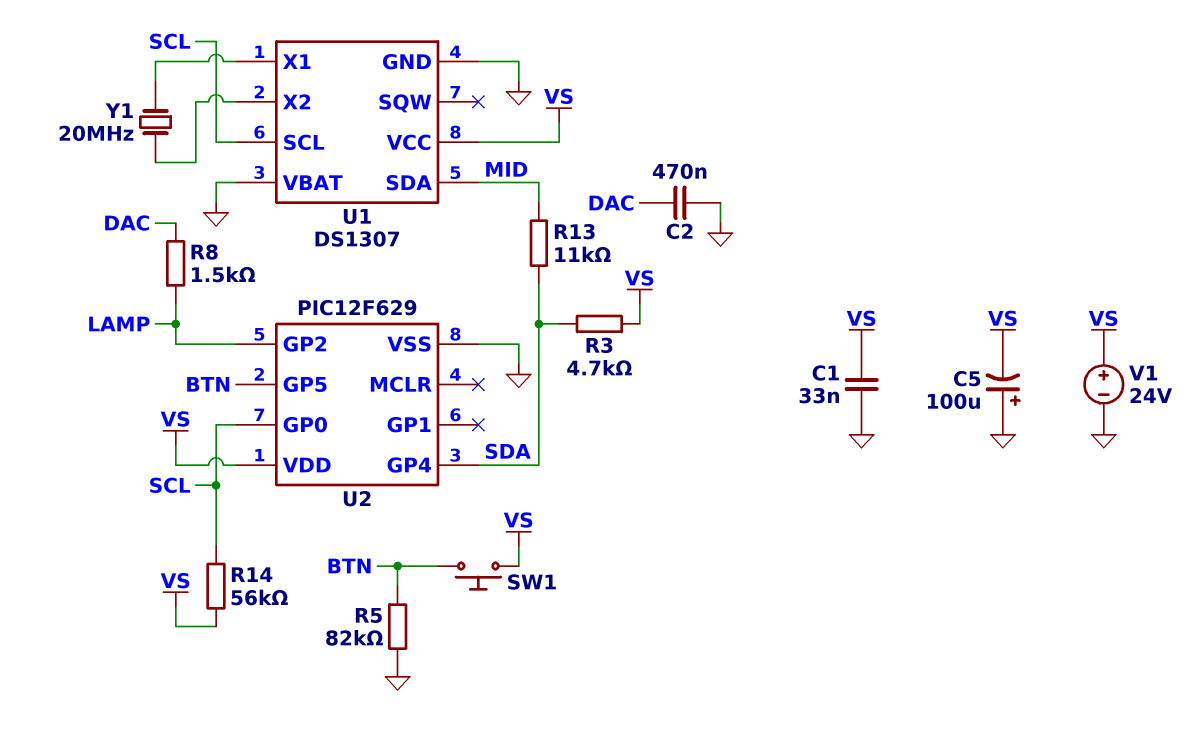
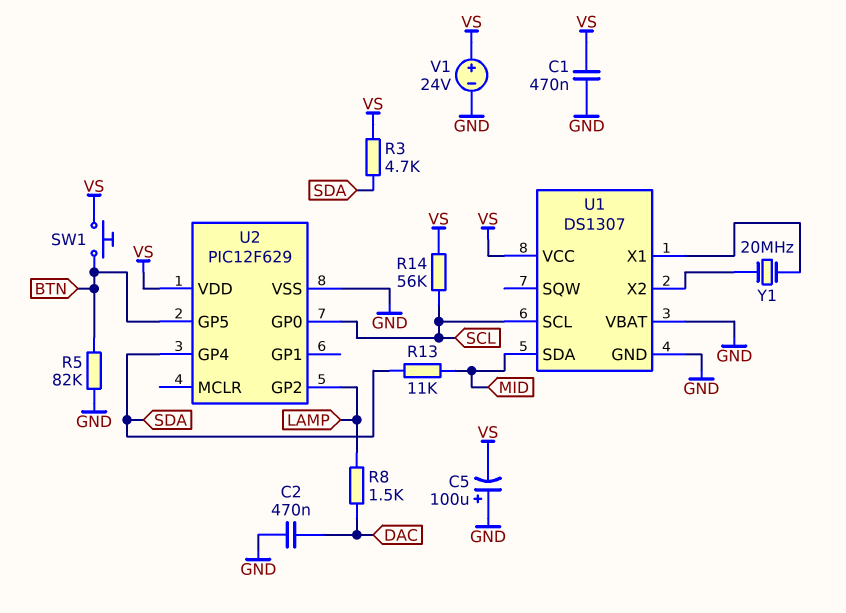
C1: 33nF (GND, VS) -> 470nF (GND, VS)

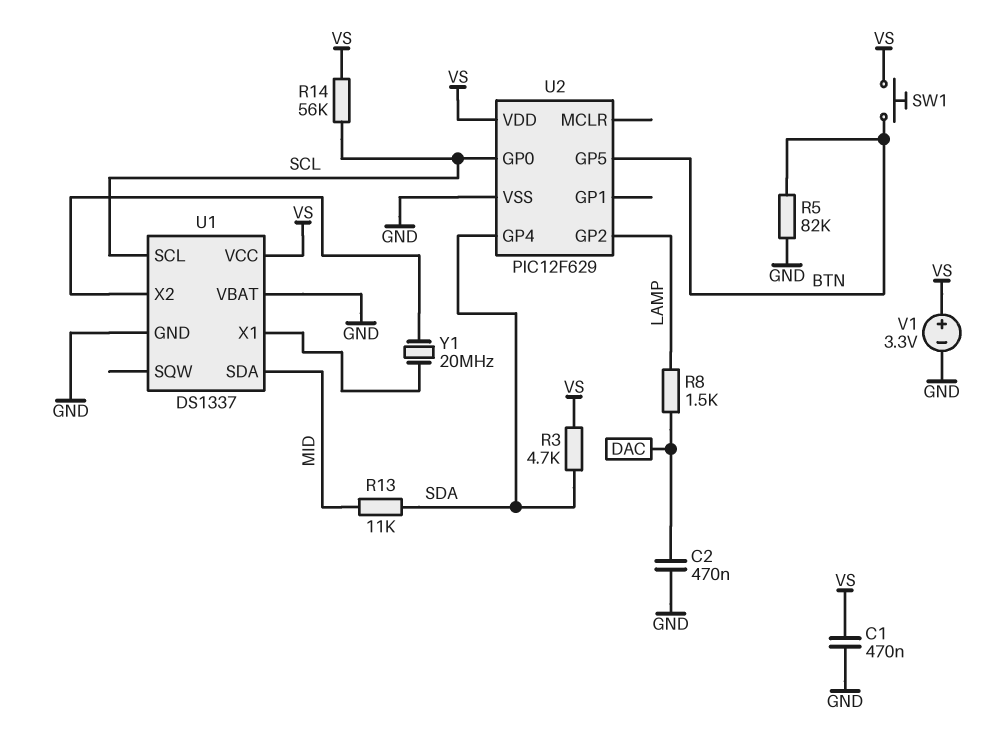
C5: 100uF (plus GND, minus VS) -> none
U1: DS1307 -> DS1337
V1: 24V (plus VS, minus GND) -> 3.3V (plus VS, minus GND)

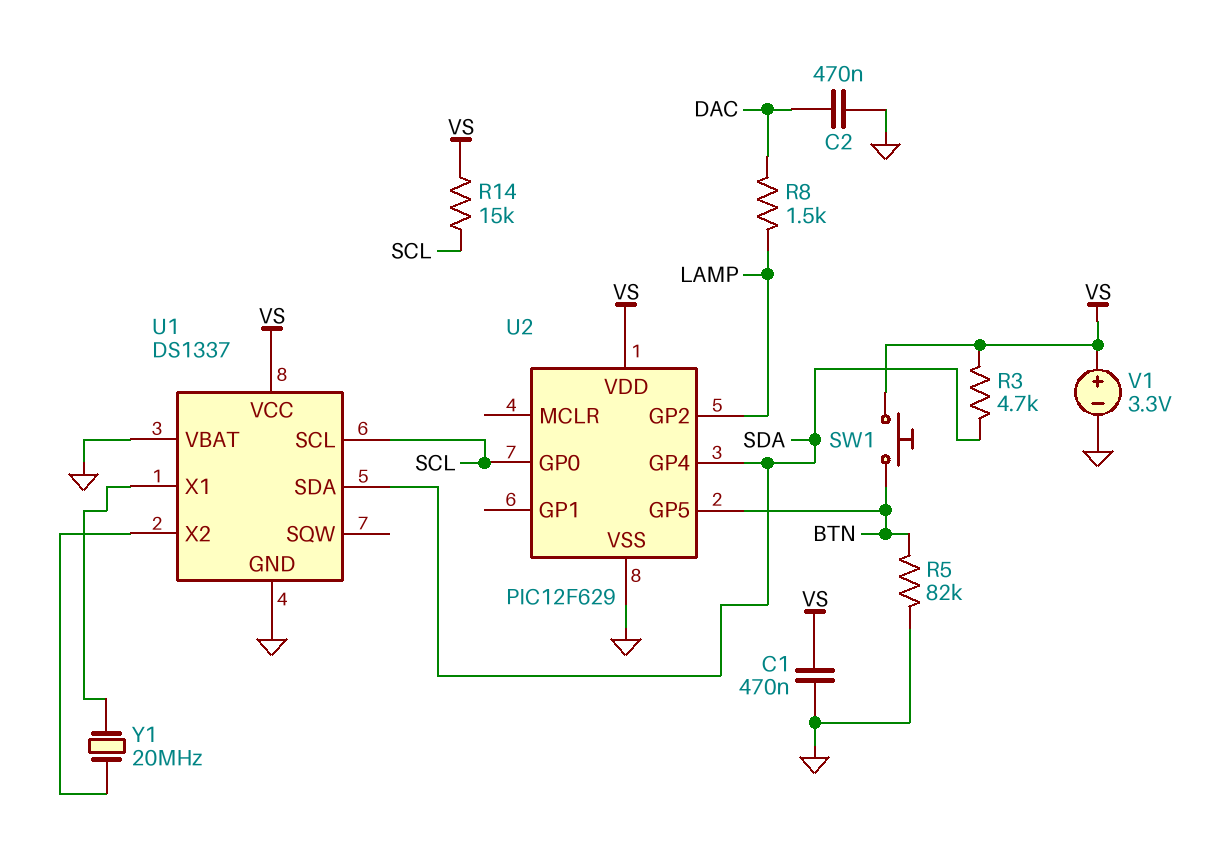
R13: 11k (MID, SDA) -> none
R14: 56k (SCL, VS) -> 15k (SCL, VS)
U1 pin SDA: MID -> SDA

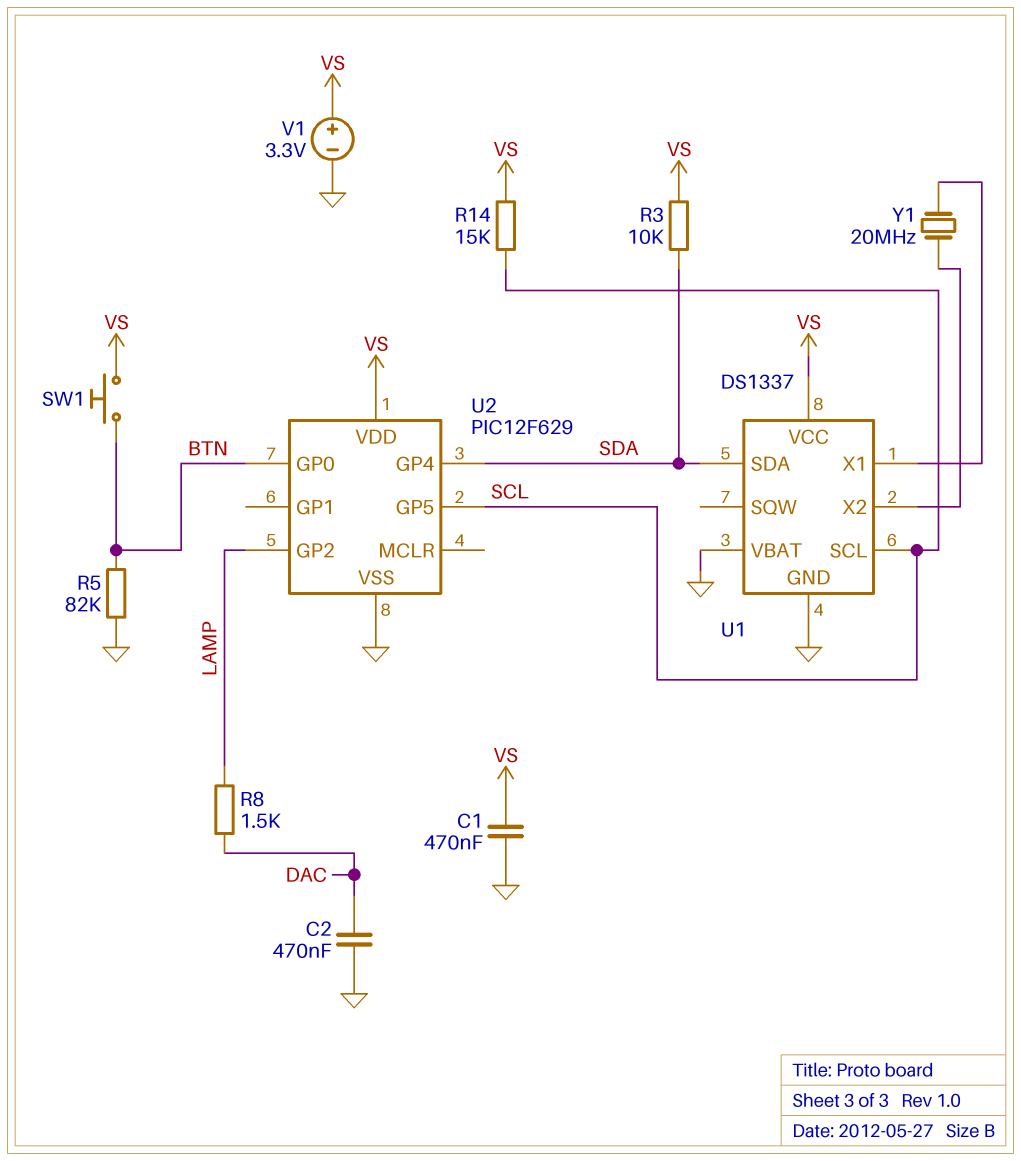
R3: 4.7k (SDA, VS) -> 10k (SDA, VS)
U2 pin GP0: SCL -> BTN
U2 pin GP5: BTN -> SCL

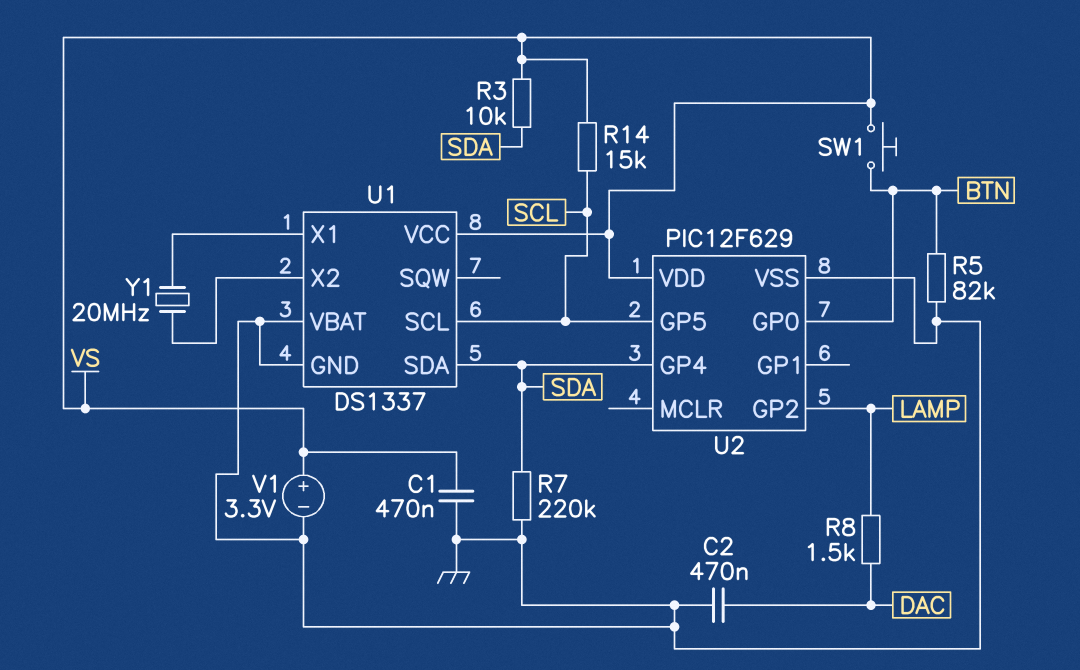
R7: none -> 220k (GND, SDA)

